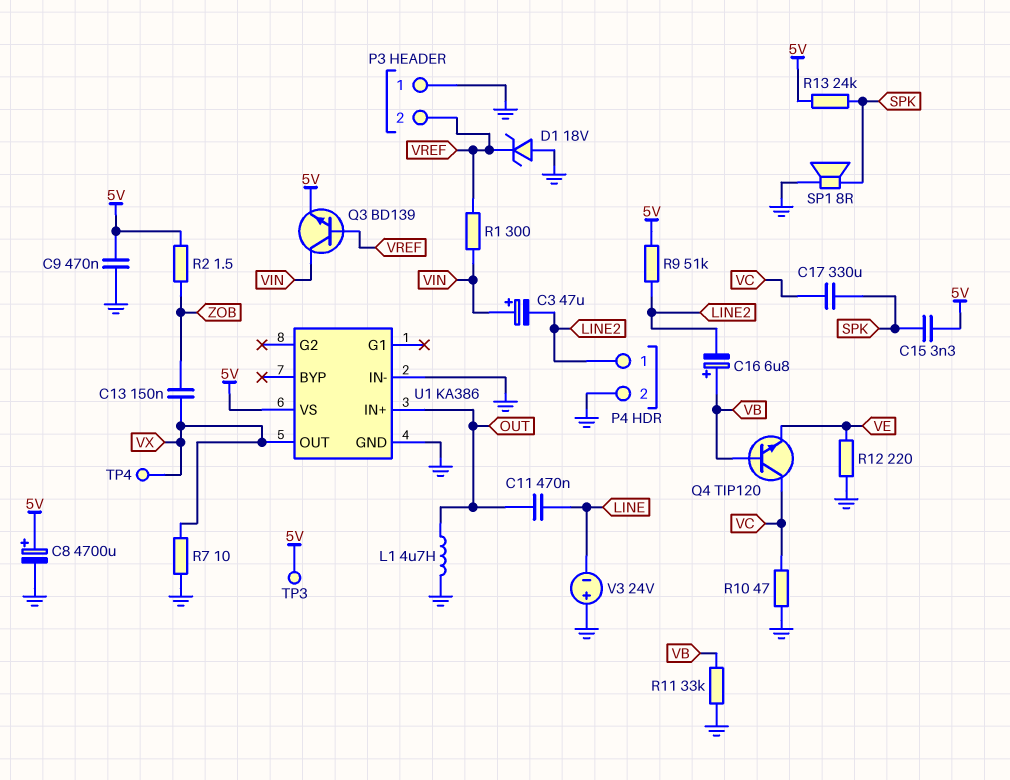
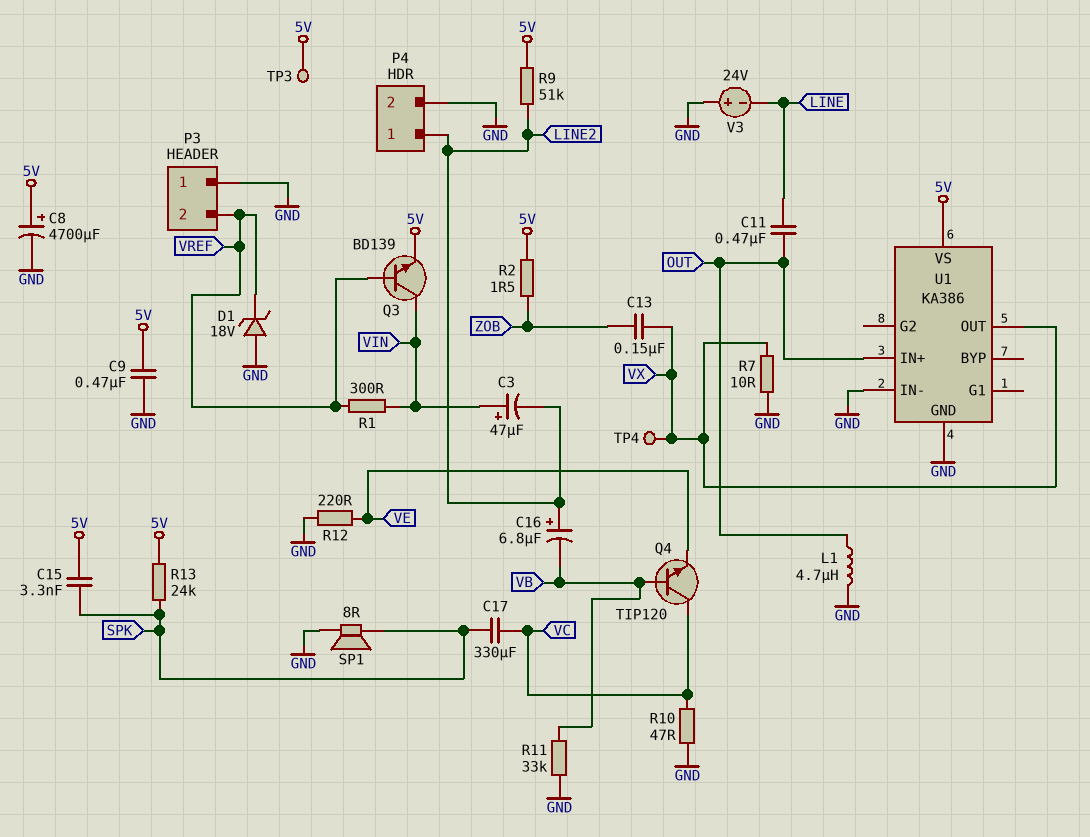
C16: 6.8uF (plus VB, minus LINE2) -> 6.8uF (plus LINE2, minus VB)

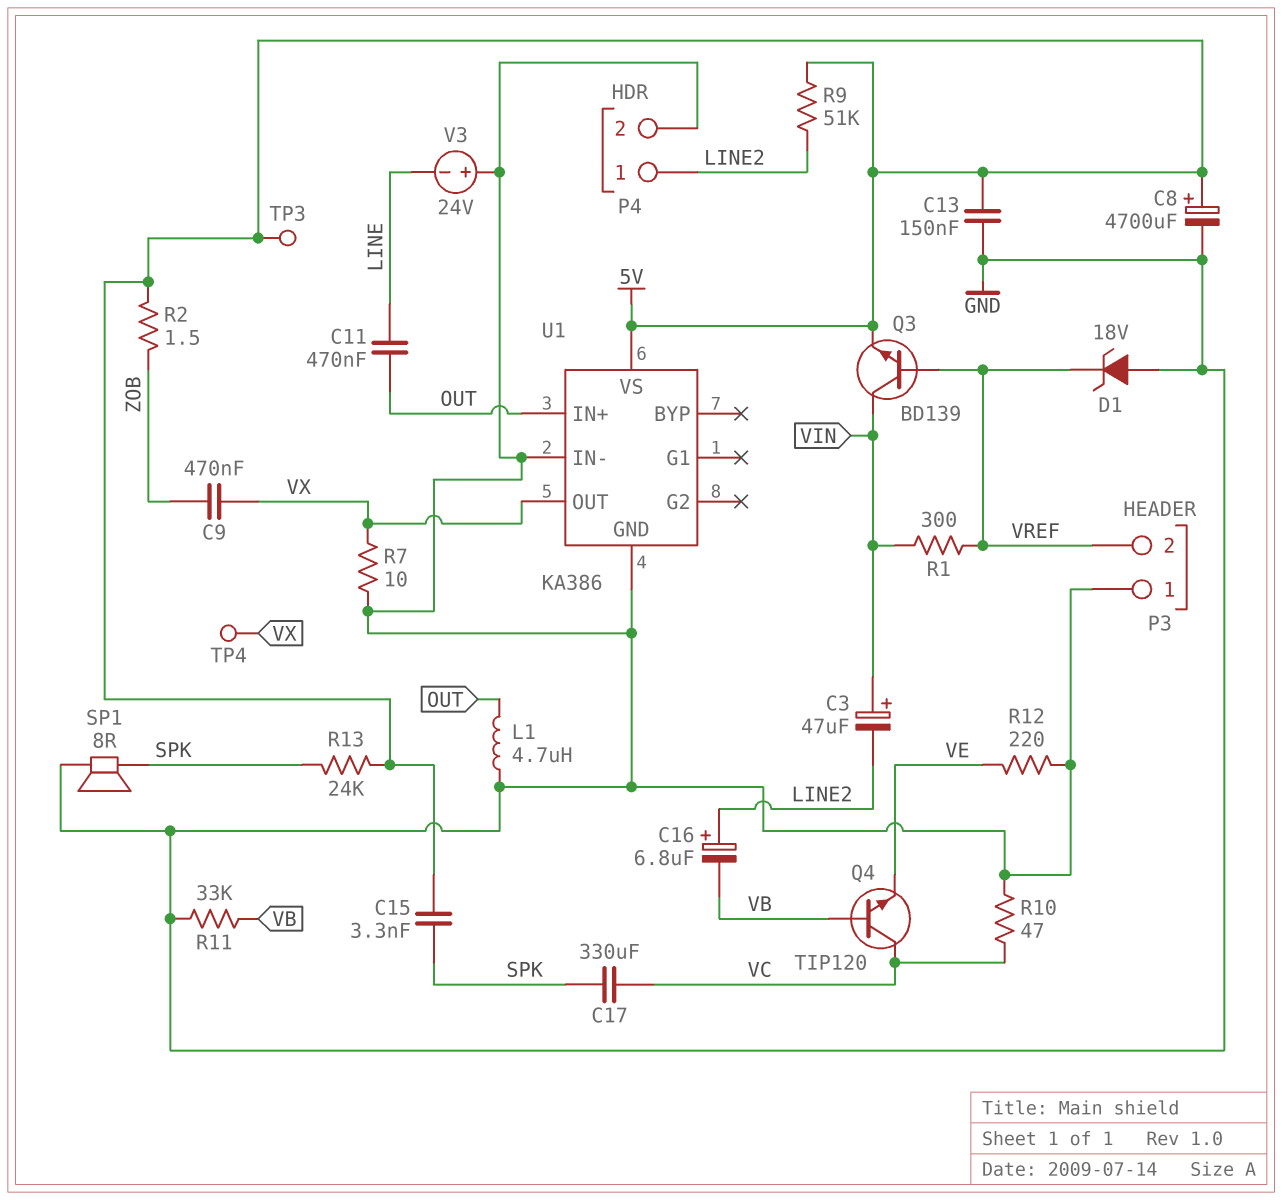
C9: 470nF (5V, GND) -> 470nF (VX, ZOB)
C13: 150nF (VX, ZOB) -> 150nF (5V, GND)

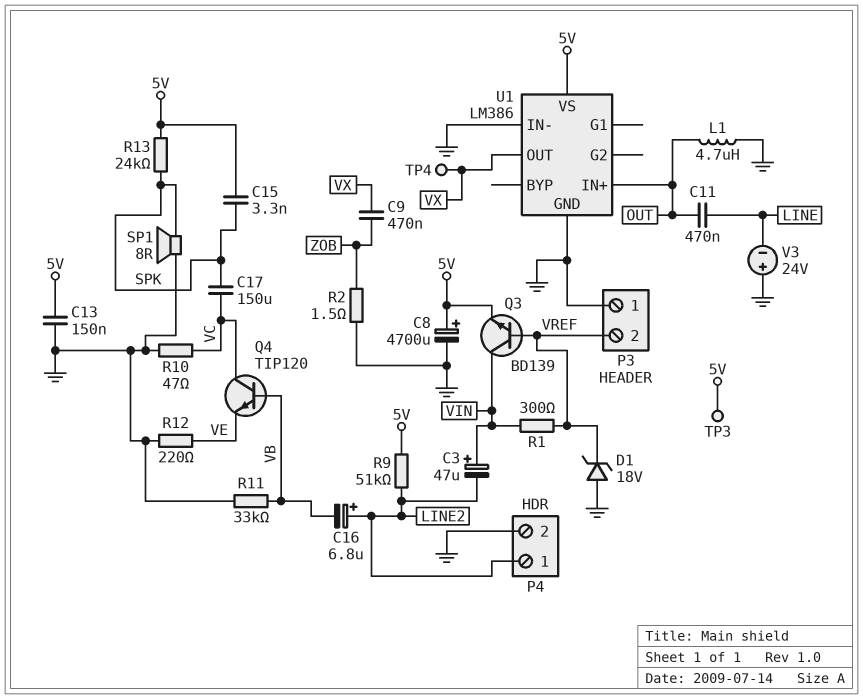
C17: 330uF (SPK, VC) -> 150uF (SPK, VC)
R2: 1.5 (5V, ZOB) -> 1.5 (GND, ZOB)
R7: 10 (GND, VX) -> none
U1: KA386 -> LM386

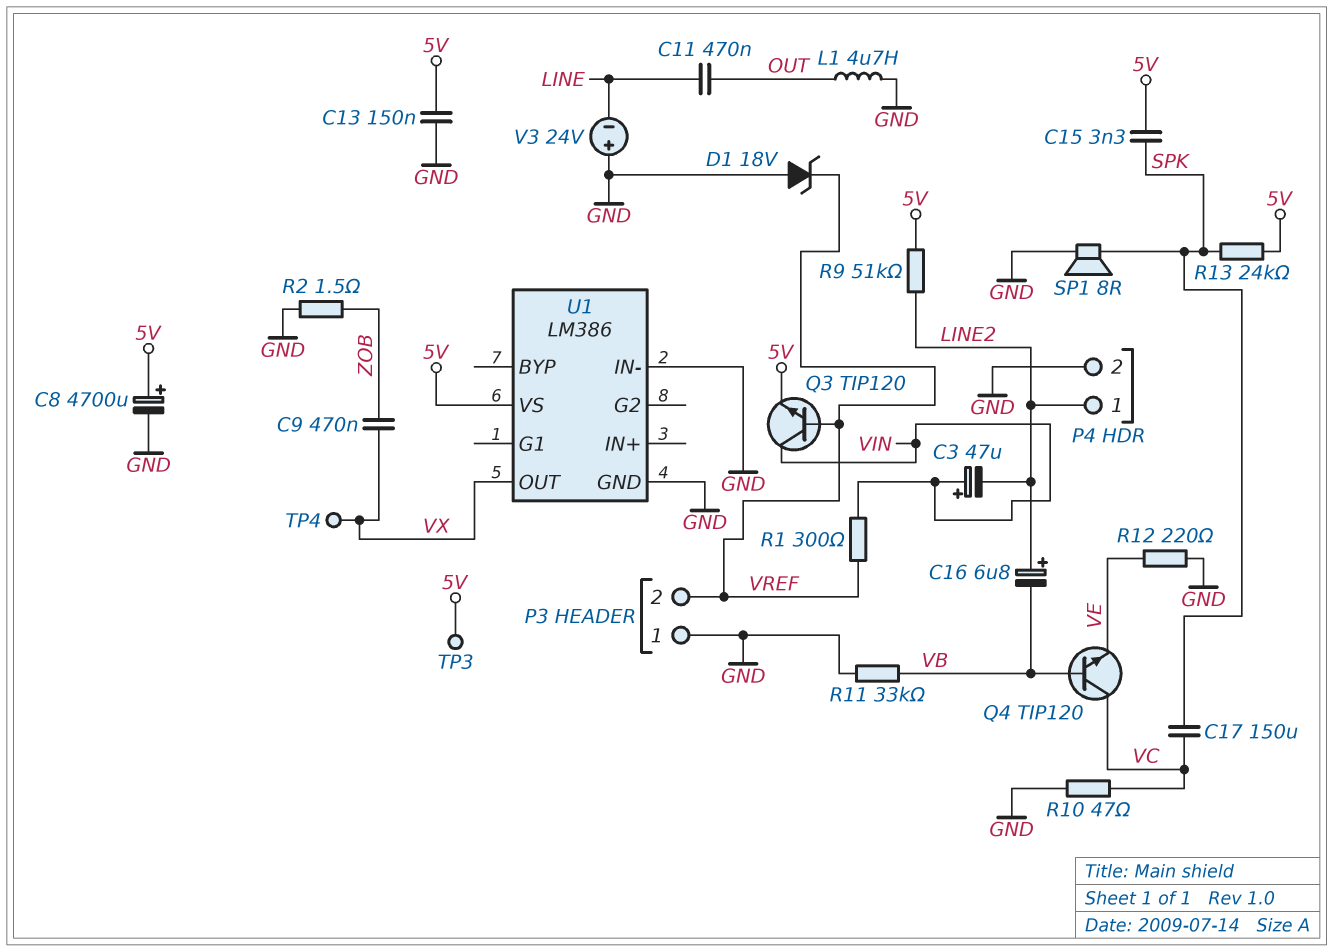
Q3: NPN BD139 (B VREF, C VIN, E 5V) -> NPN TIP120 (B VREF, C VIN, E 5V)
U1 pin IN+: OUT -> none

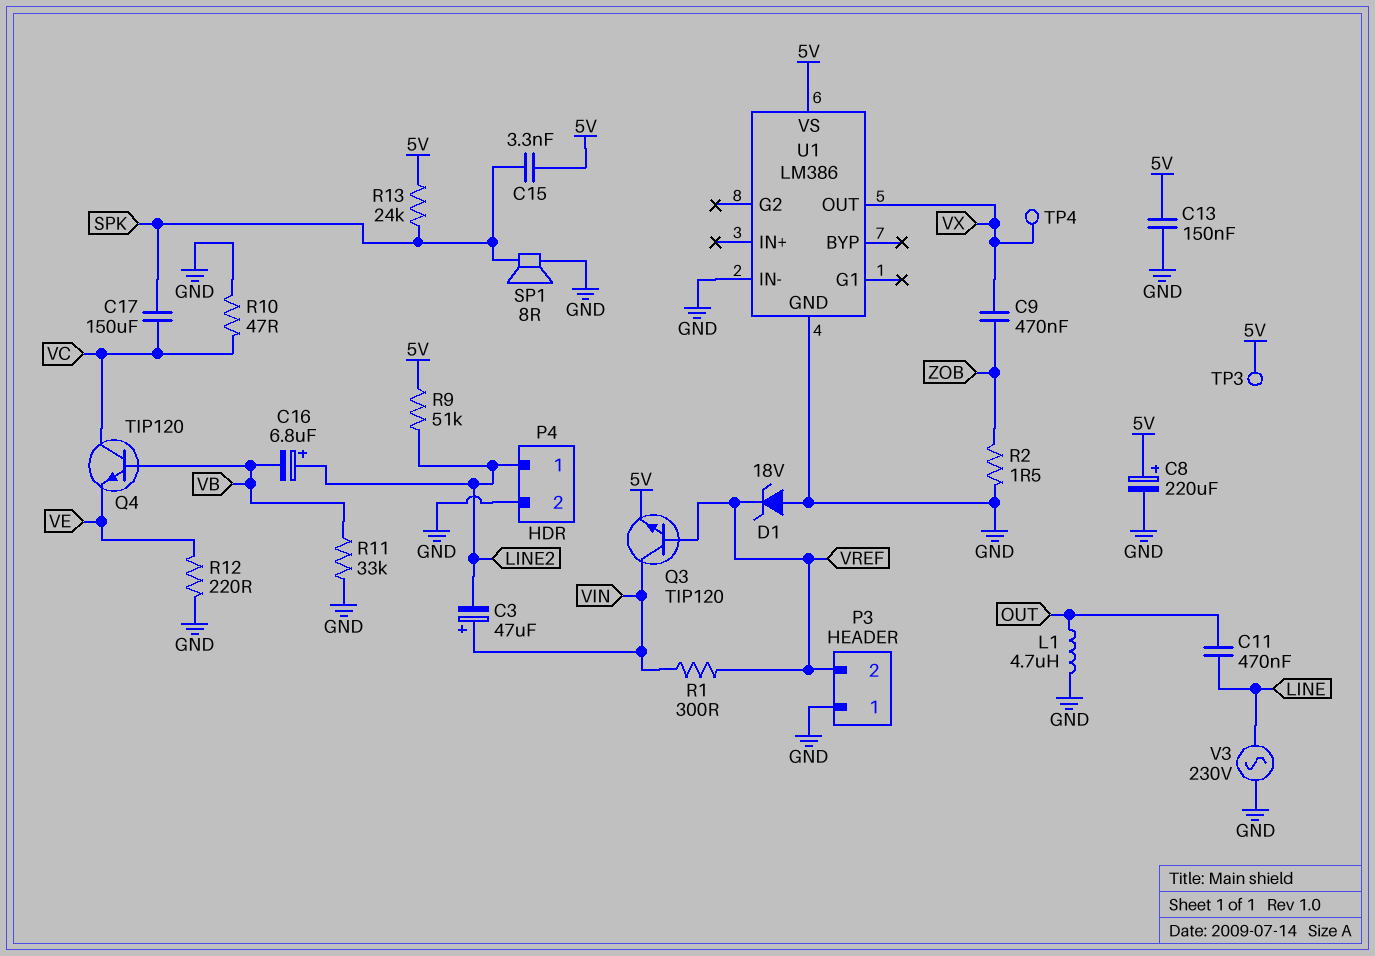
C8: 4700uF (plus 5V, minus GND) -> 220uF (plus 5V, minus GND)
V3: 24V (plus GND, minus LINE) -> AC 230V (GND, LINE)

